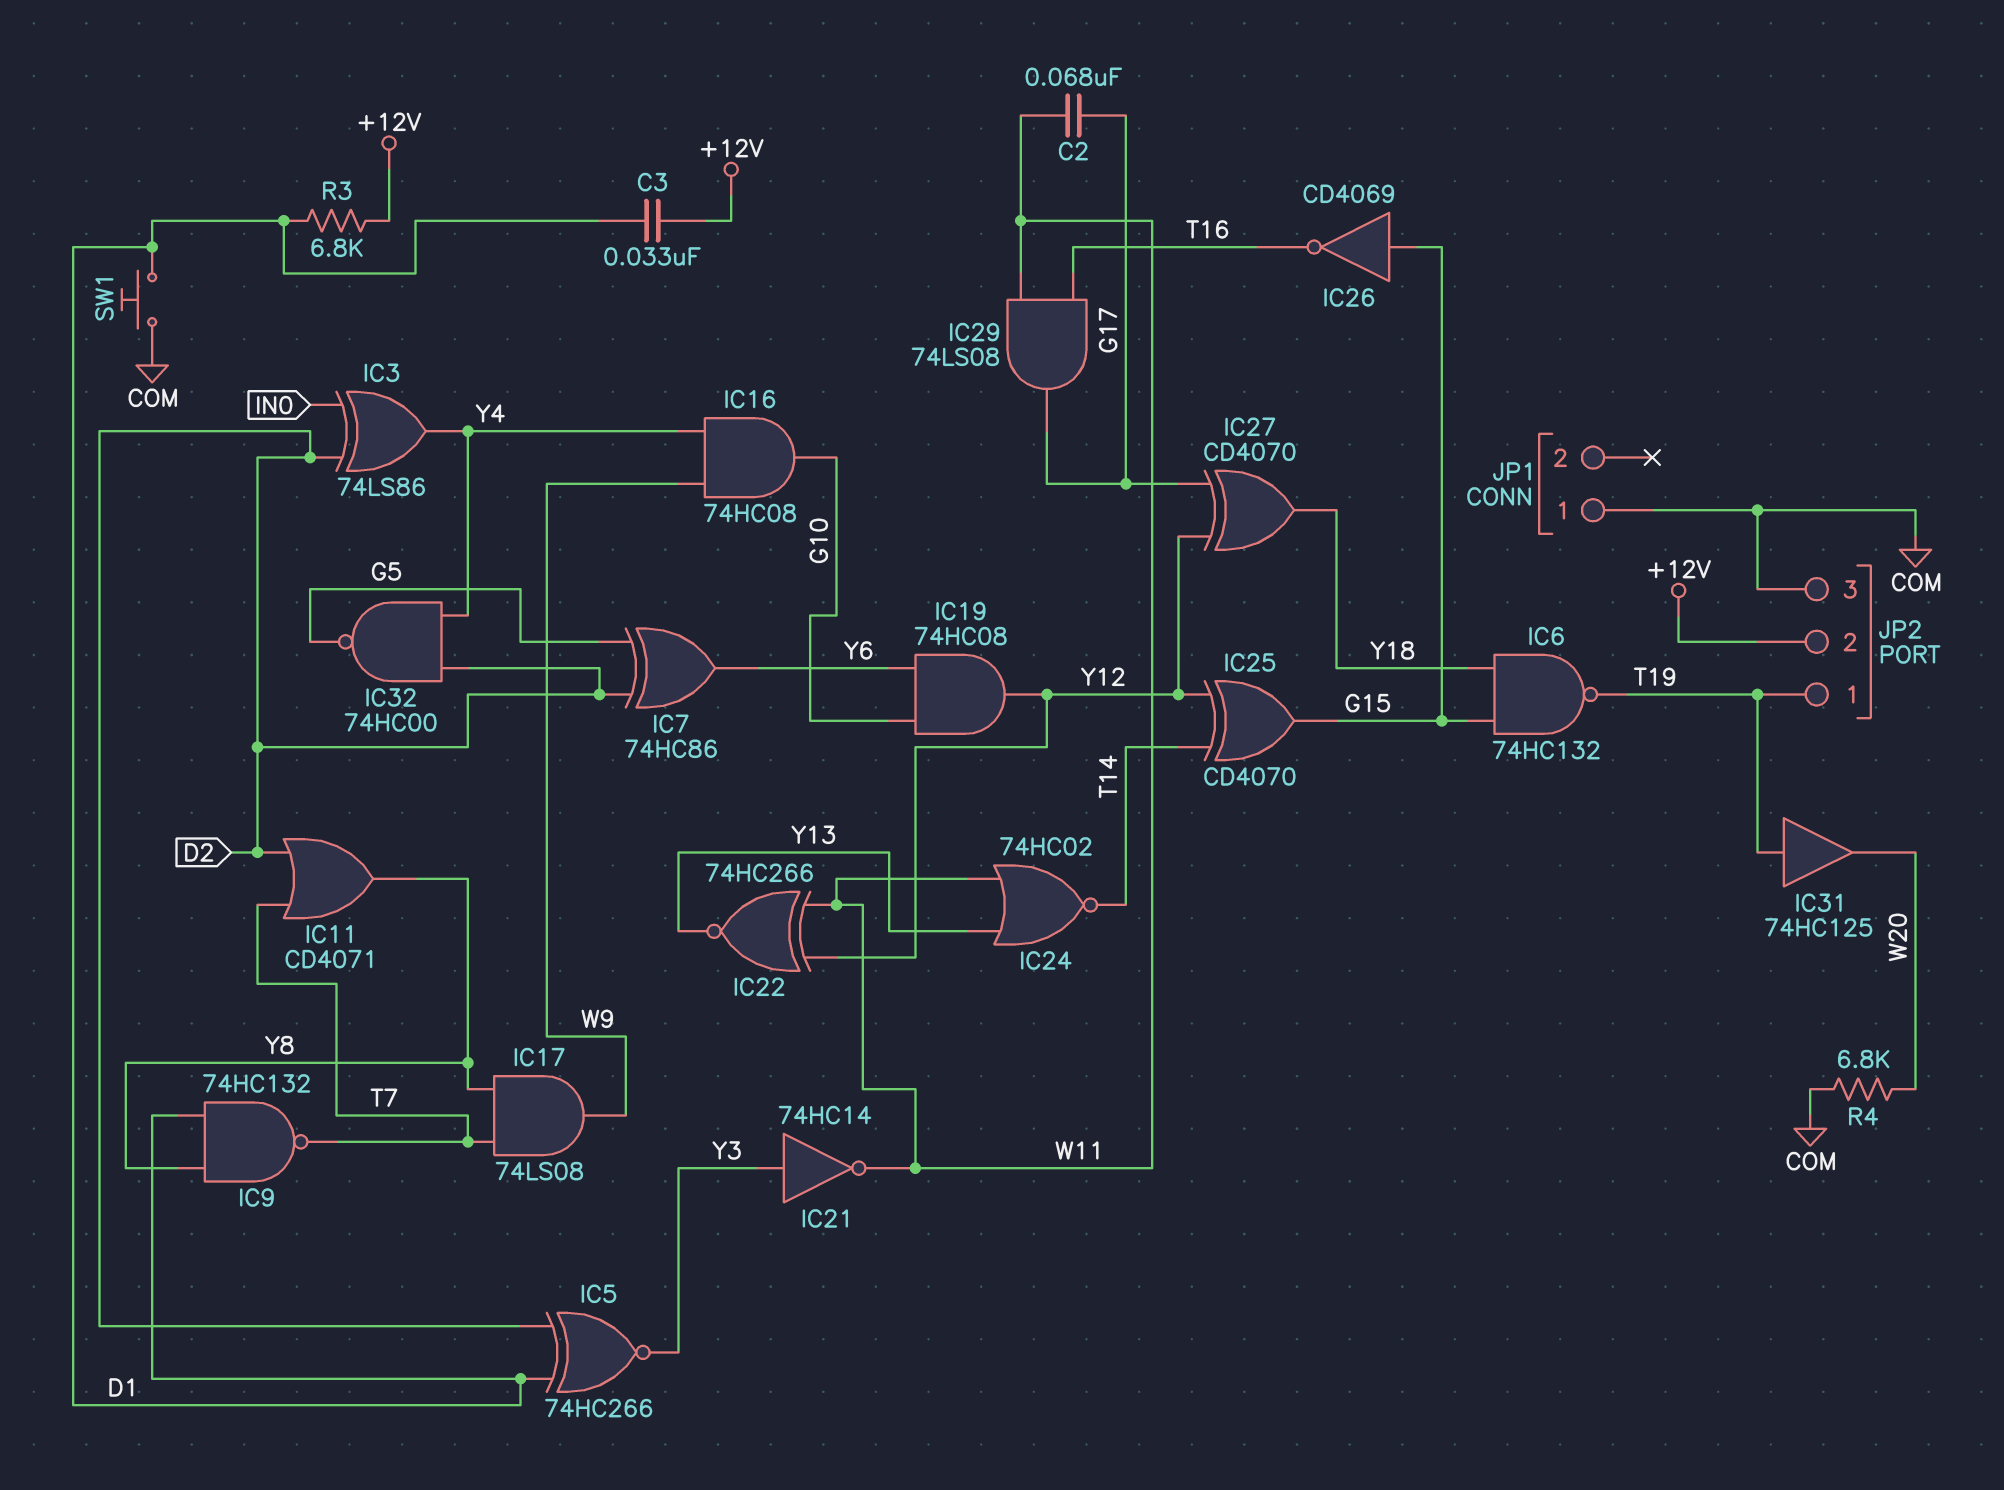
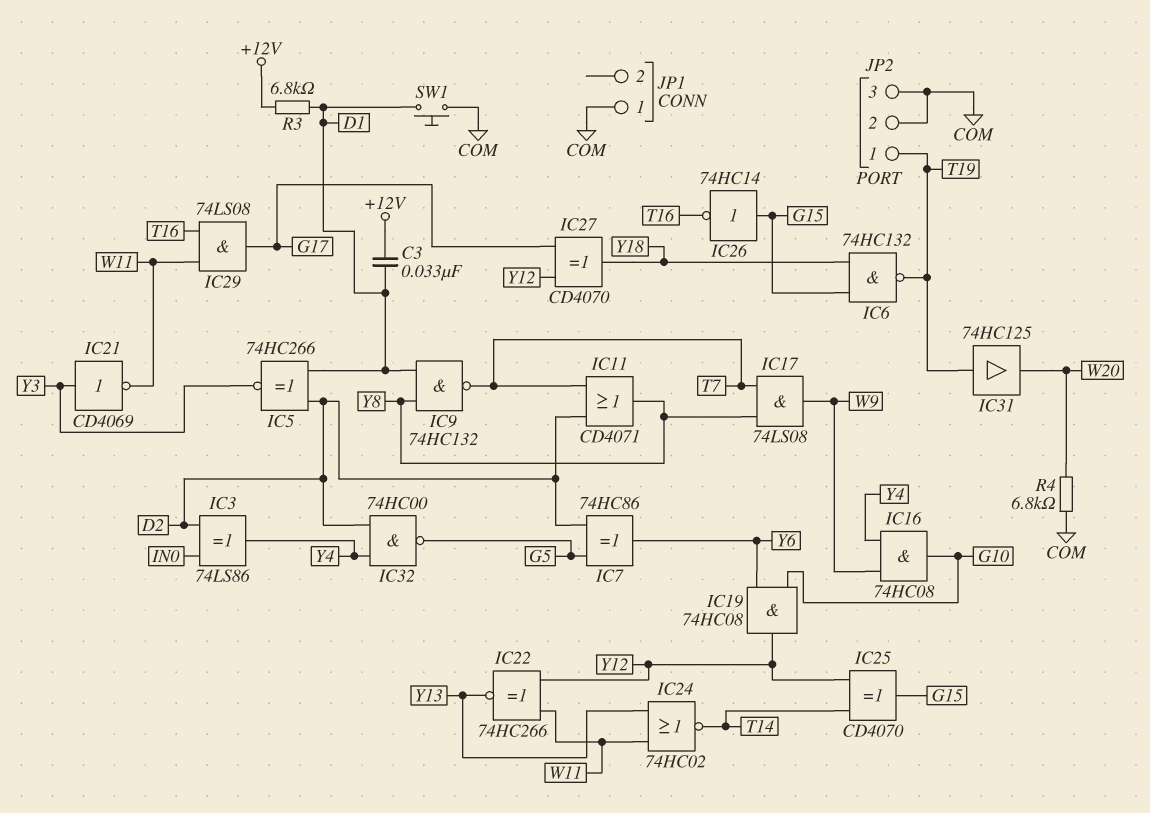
C2: 68nF (G17, W11) -> none
IC21: NOT 74HC14 (in Y3, out W11) -> NOT CD4069 (in Y3, out W11)
IC26: NOT CD4069 (in G15, out T16) -> NOT 74HC14 (in G15, out T16)
JP2 pin 2: +12V -> COM

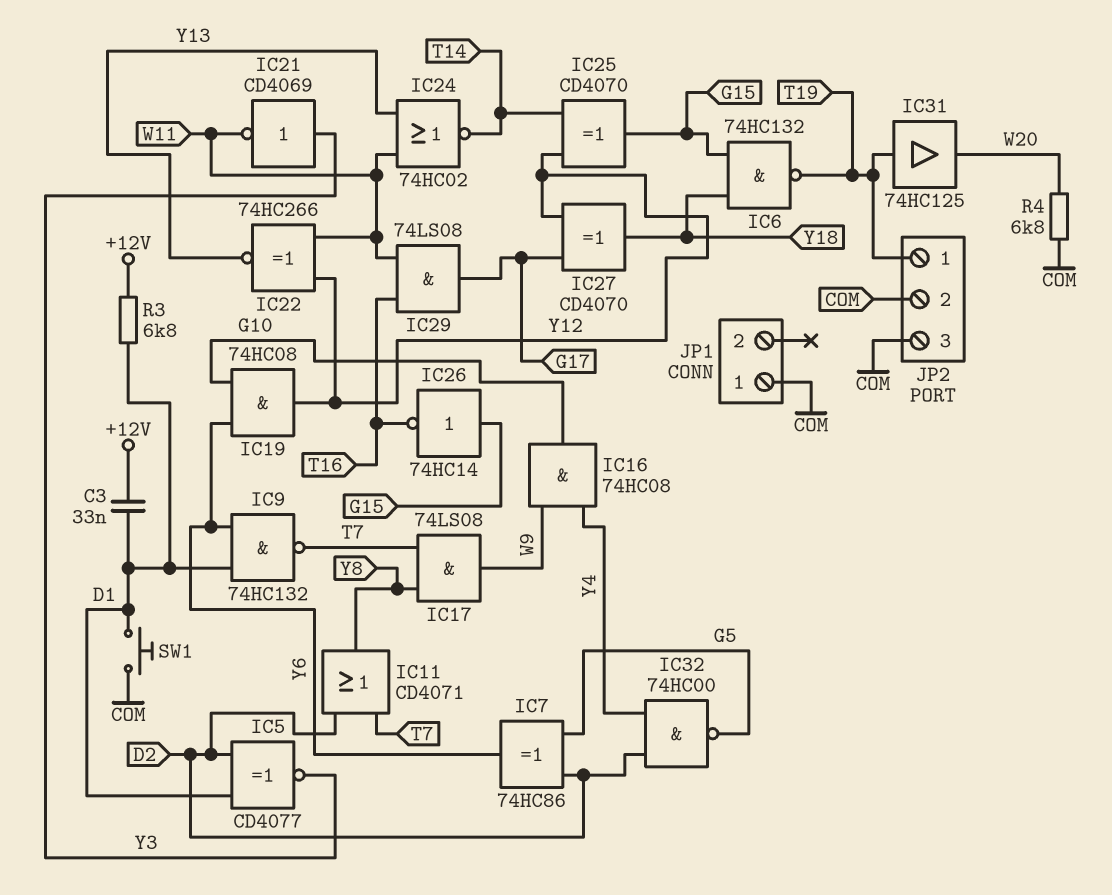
IC3: XOR 74LS86 (in D2, in IN0, out Y4) -> none
IC5: XNOR 74HC266 (in D1, in D2, out Y3) -> XNOR CD4077 (in D1, in D2, out Y3)
IC9: NAND 74HC132 (in D1, in Y8, out T7) -> NAND 74HC132 (in D1, in Y6, out T7)

